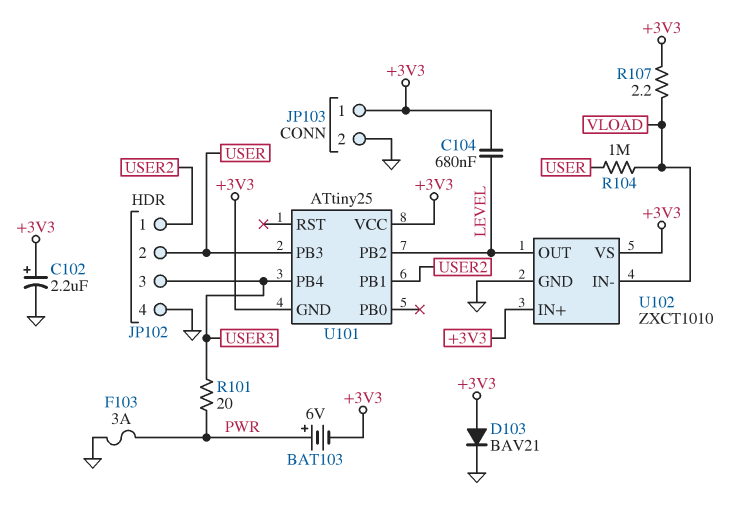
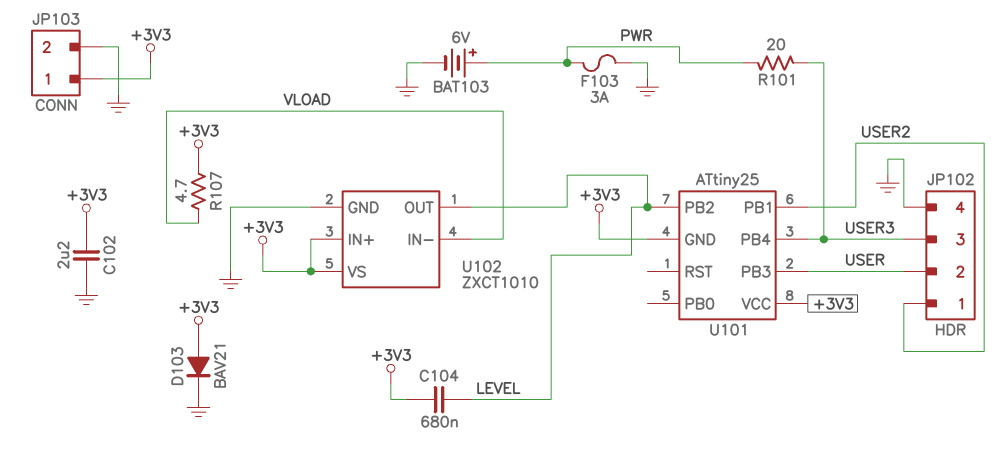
BAT103: 6V (plus PWR, minus +3V3) -> 6V (plus PWR, minus GND)
C102: 2.2uF (plus +3V3, minus GND) -> 2.2uF (+3V3, GND)
R104: 1M (USER, VLOAD) -> none
R107: 2.2 (+3V3, VLOAD) -> 4.7 (+3V3, VLOAD)

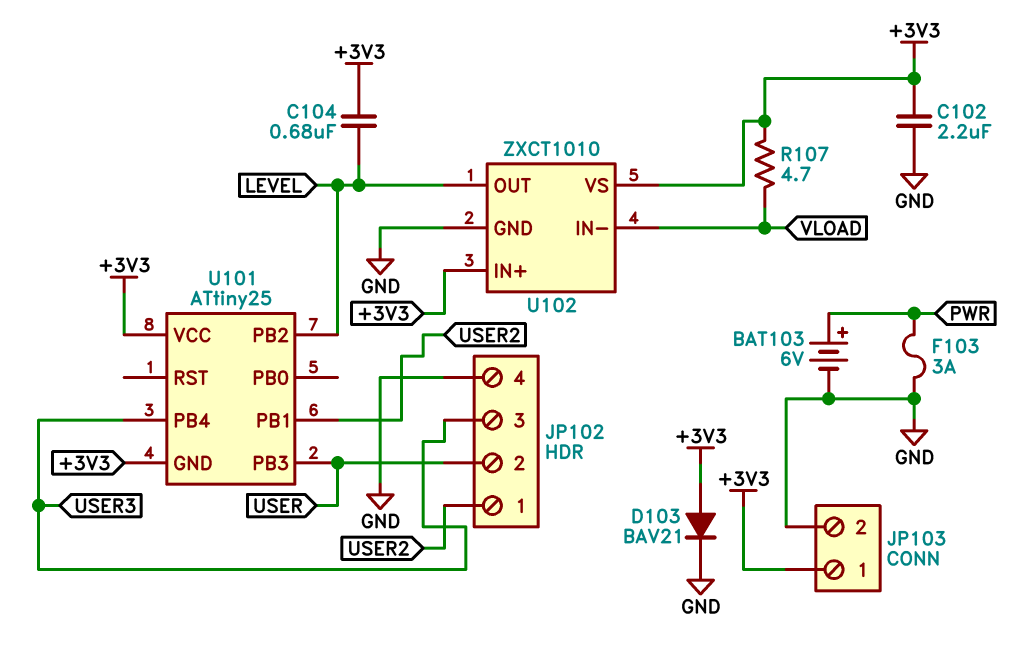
R101: 20 (PWR, USER3) -> none

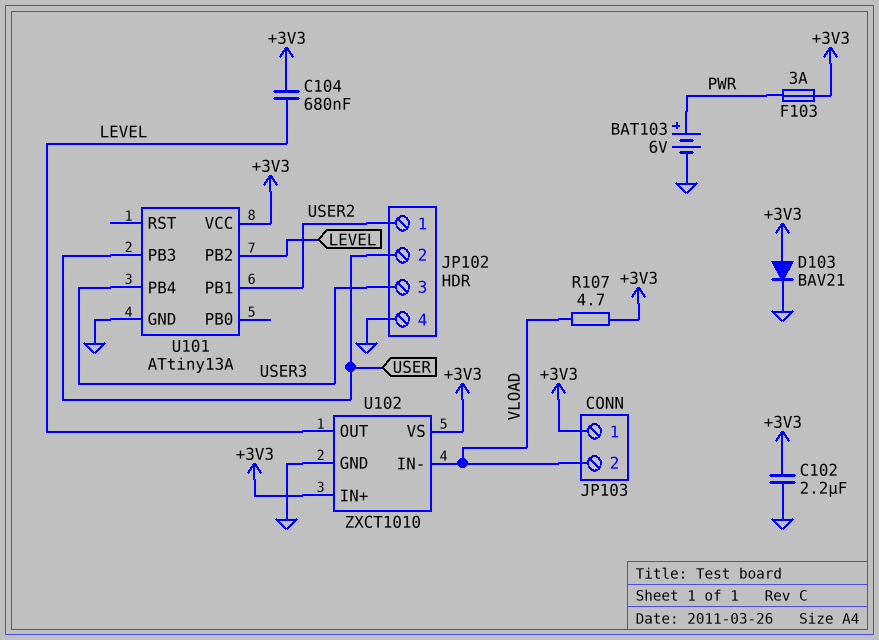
F103: 3A (GND, PWR) -> 3A (+3V3, PWR)
JP103 pin 2: GND -> VLOAD
U101: ATtiny25 -> ATtiny13A
U101 pin GND: +3V3 -> GND

